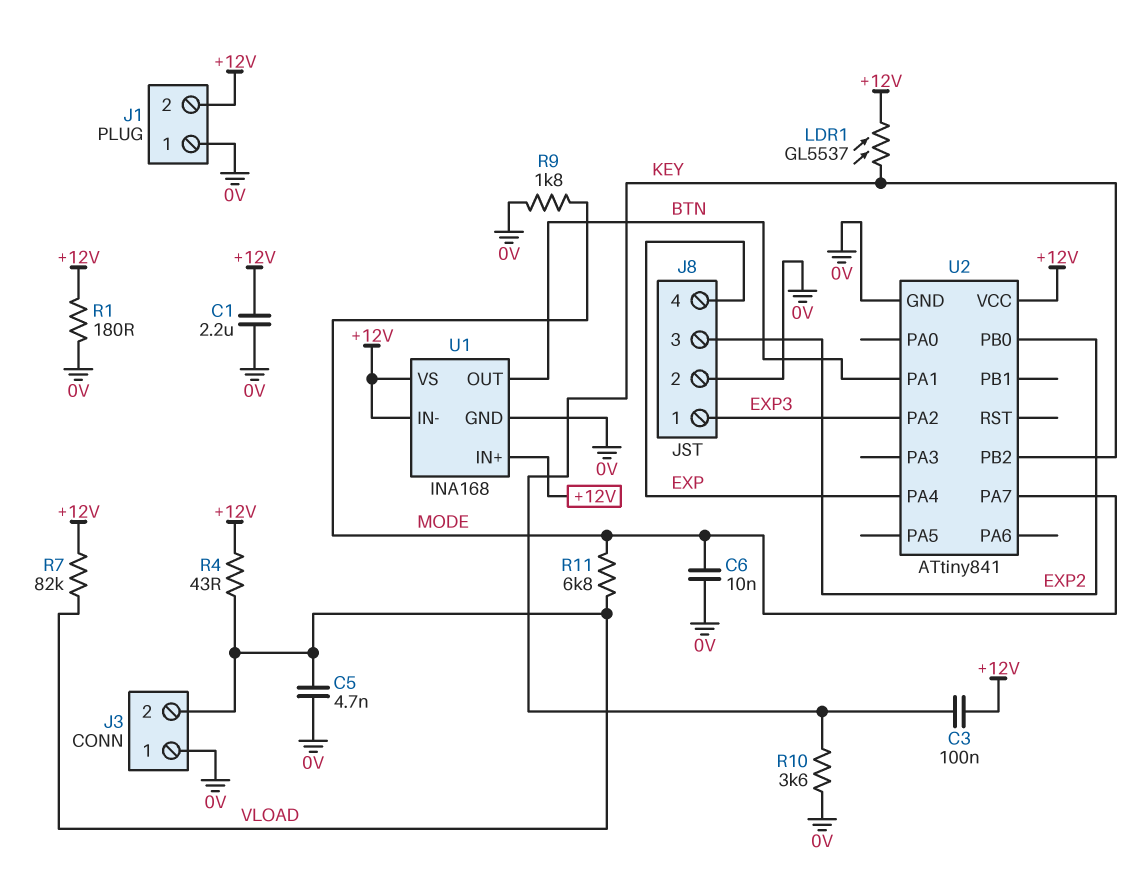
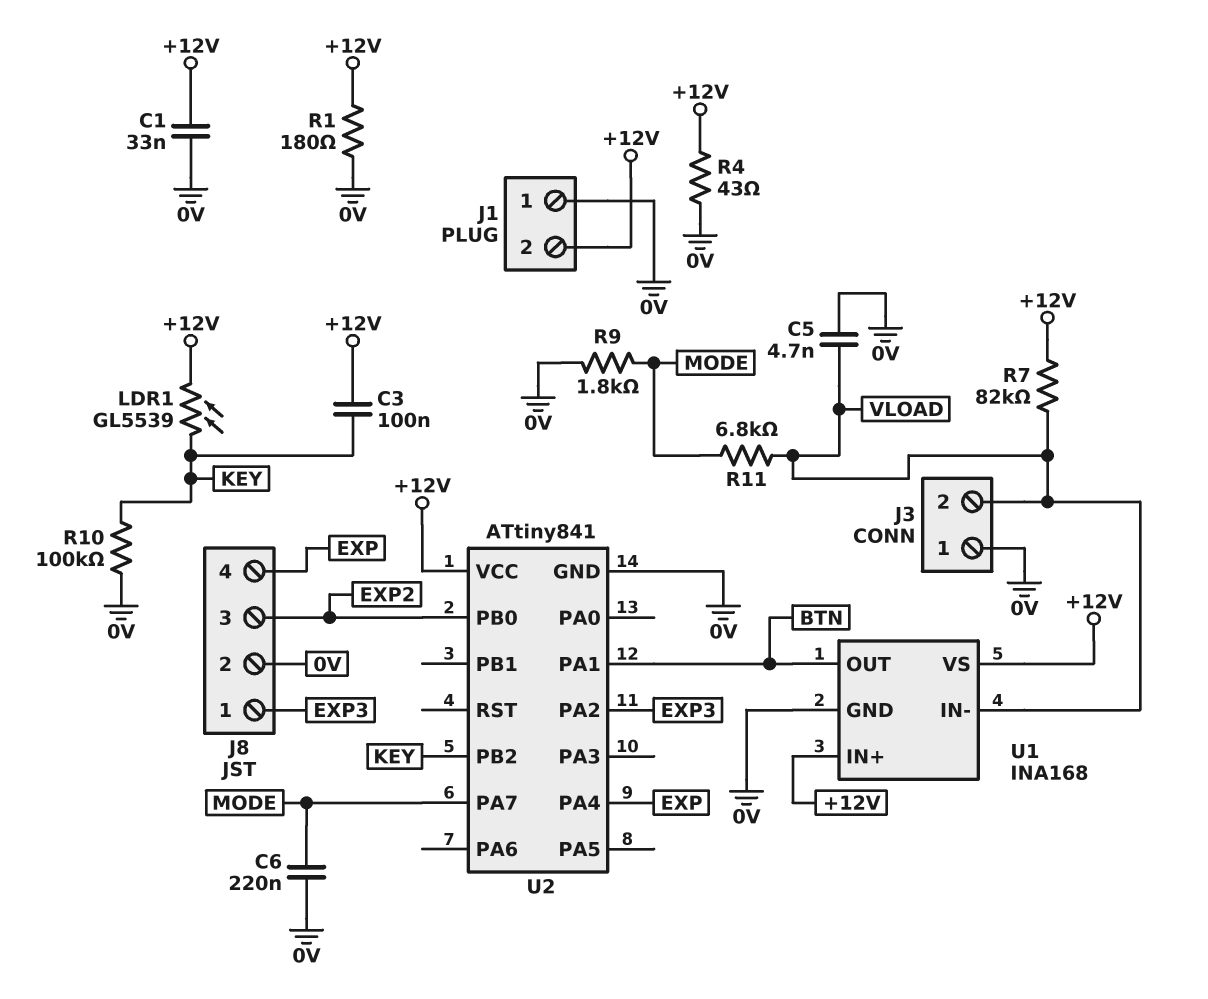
C1: 2.2uF (+12V, 0V) -> 33nF (+12V, 0V)
C6: 10nF (0V, MODE) -> 220nF (0V, MODE)
LDR1: GL5537 (+12V, KEY) -> GL5539 (+12V, KEY)
R4: 43 (+12V, VLOAD) -> 43 (+12V, 0V)
R10: 3.6k (0V, KEY) -> 100k (0V, KEY)
U1 pin IN-: +12V -> VLOAD

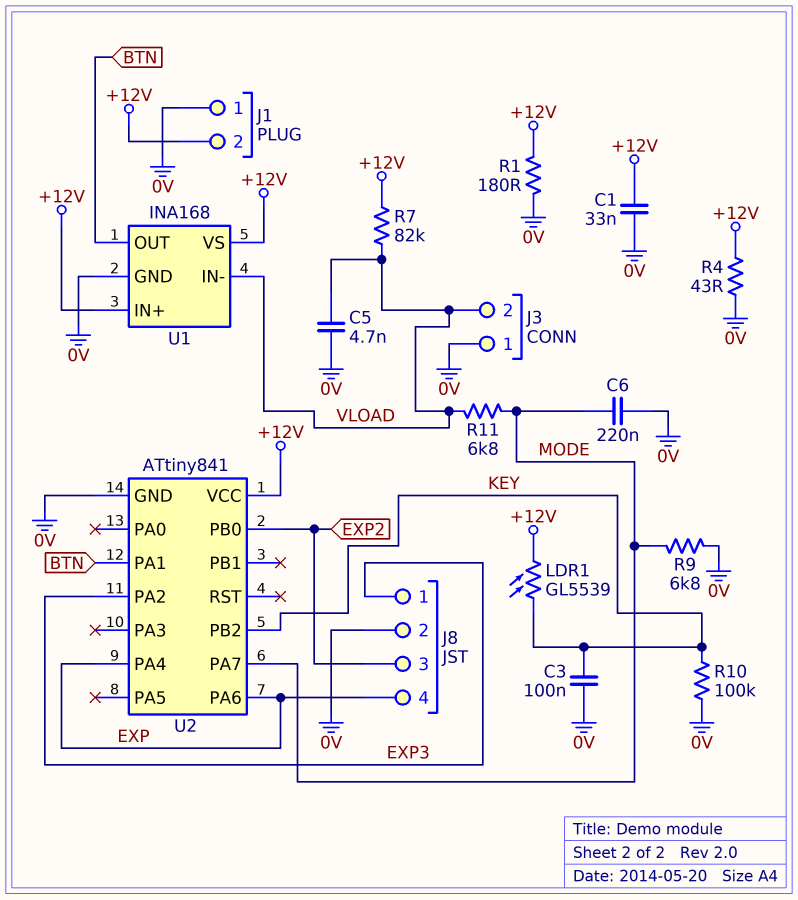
C3: 100nF (+12V, KEY) -> 100nF (0V, KEY)
R9: 1.8k (0V, MODE) -> 6.8k (0V, MODE)
U2 pin PA6: none -> EXP

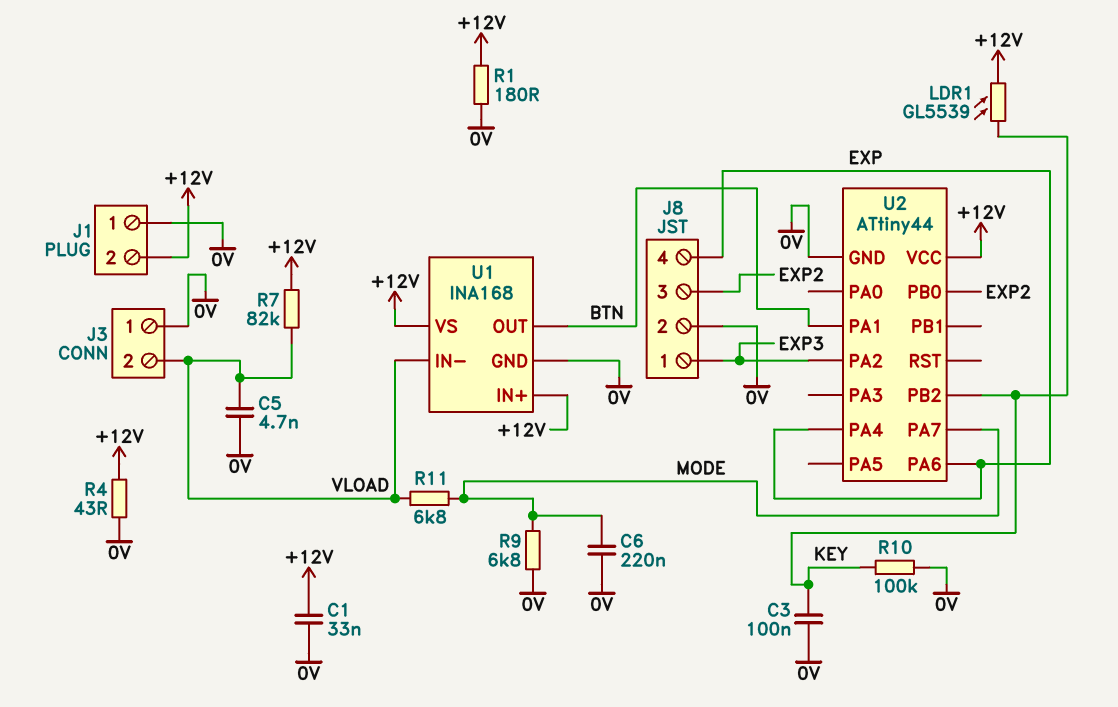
U2: ATtiny841 -> ATtiny44

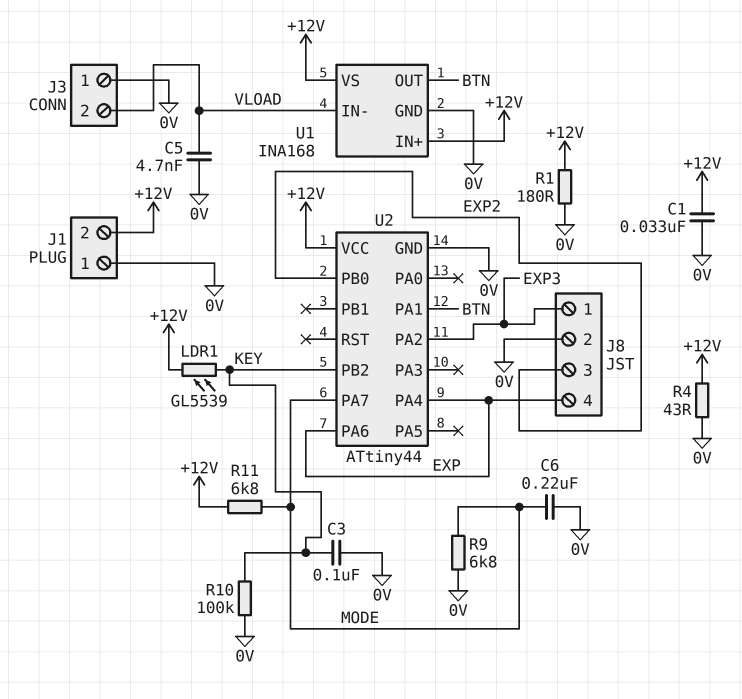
R7: 82k (+12V, VLOAD) -> none
R11: 6.8k (MODE, VLOAD) -> 6.8k (+12V, MODE)

